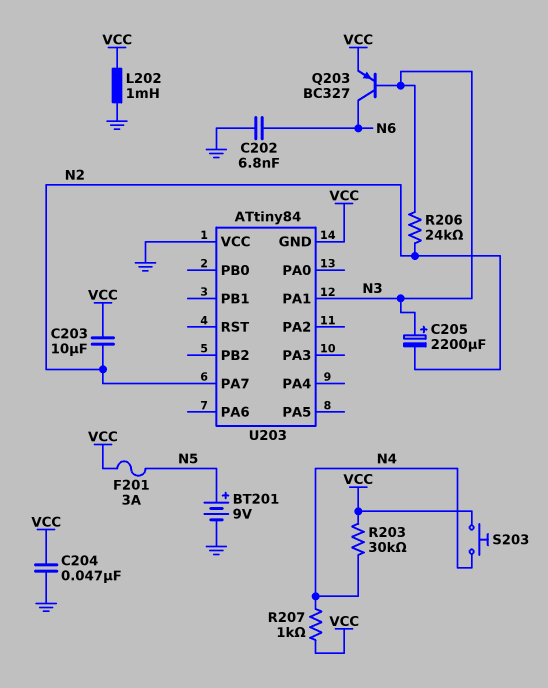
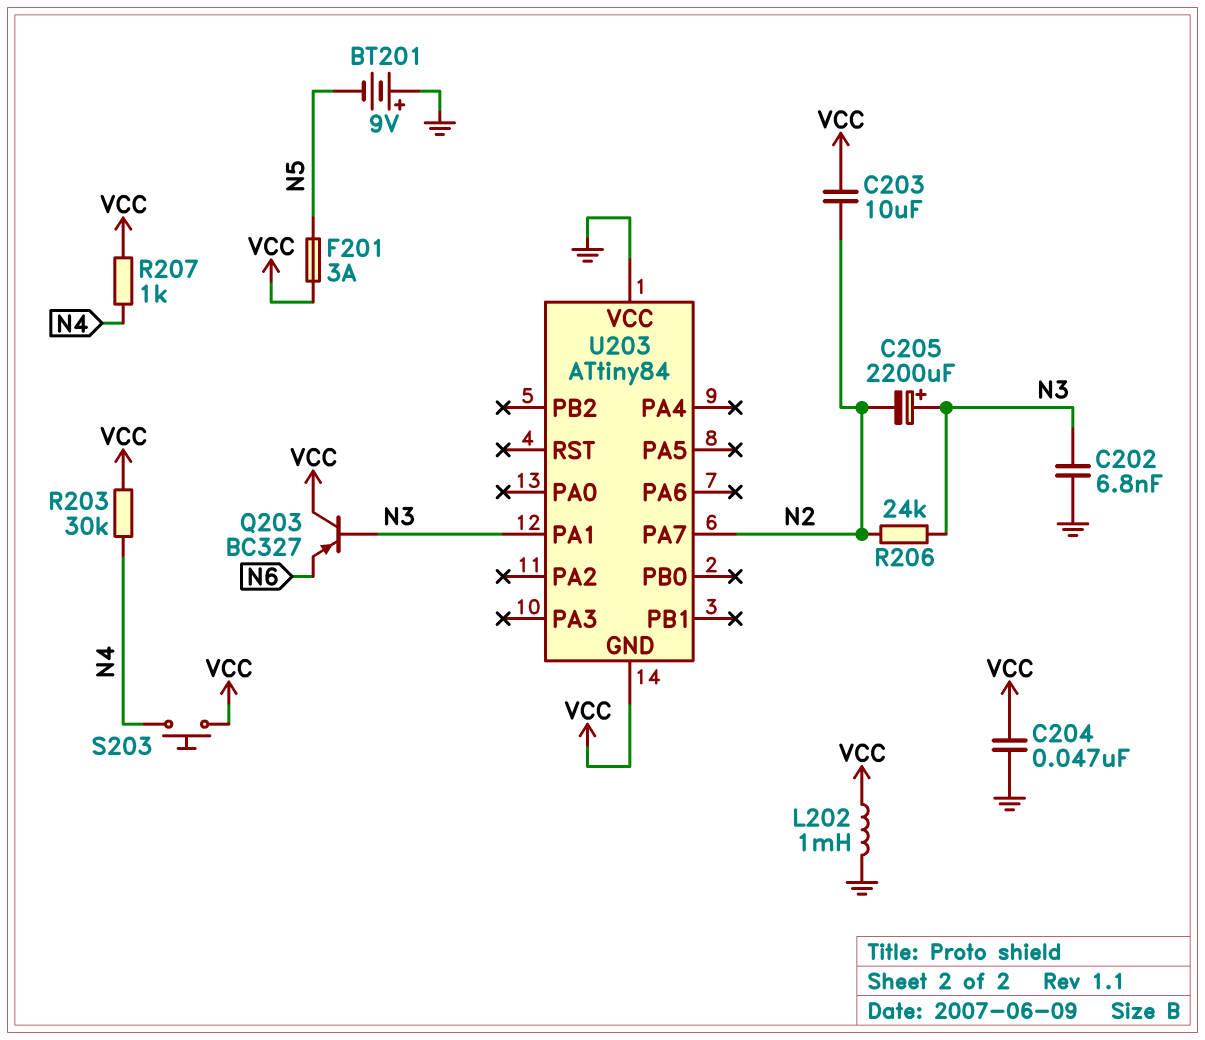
BT201: 9V (plus N5, minus GND) -> 9V (plus GND, minus N5)
C202: 6.8nF (GND, N6) -> 6.8nF (GND, N3)
Q203: PNP BC327 (B N3, C N6, E VCC) -> PNP BC327 (B N3, C VCC, E N6)

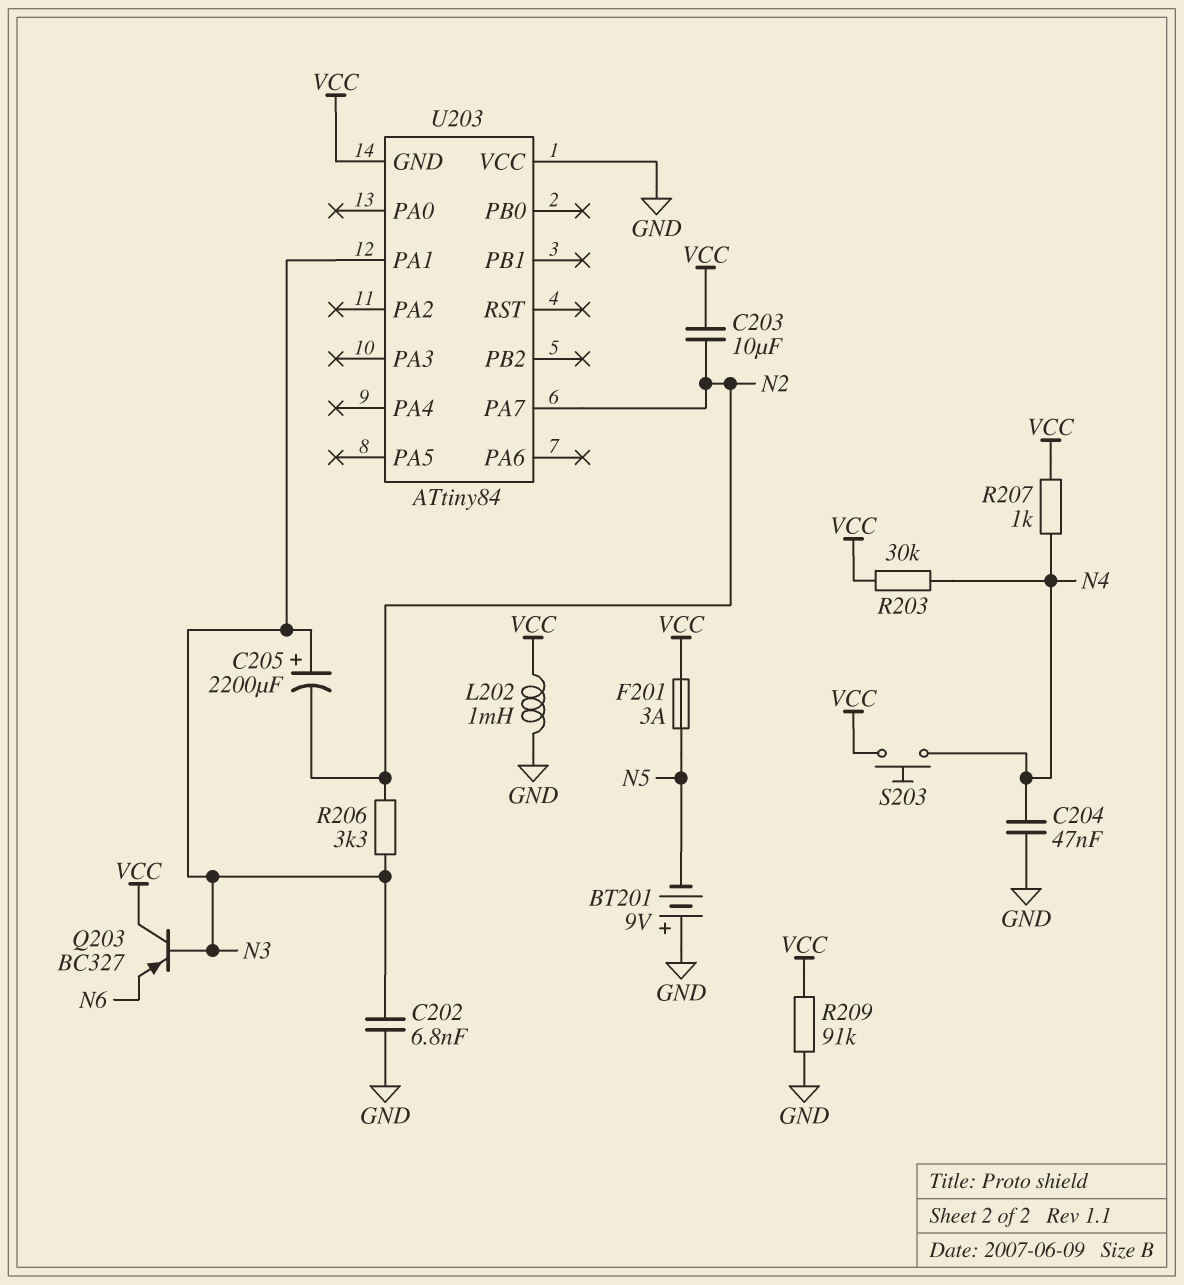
C204: 47nF (GND, VCC) -> 47nF (GND, N4)
R206: 24k (N2, N3) -> 3.3k (N2, N3)
R209: none -> 91k (GND, VCC)

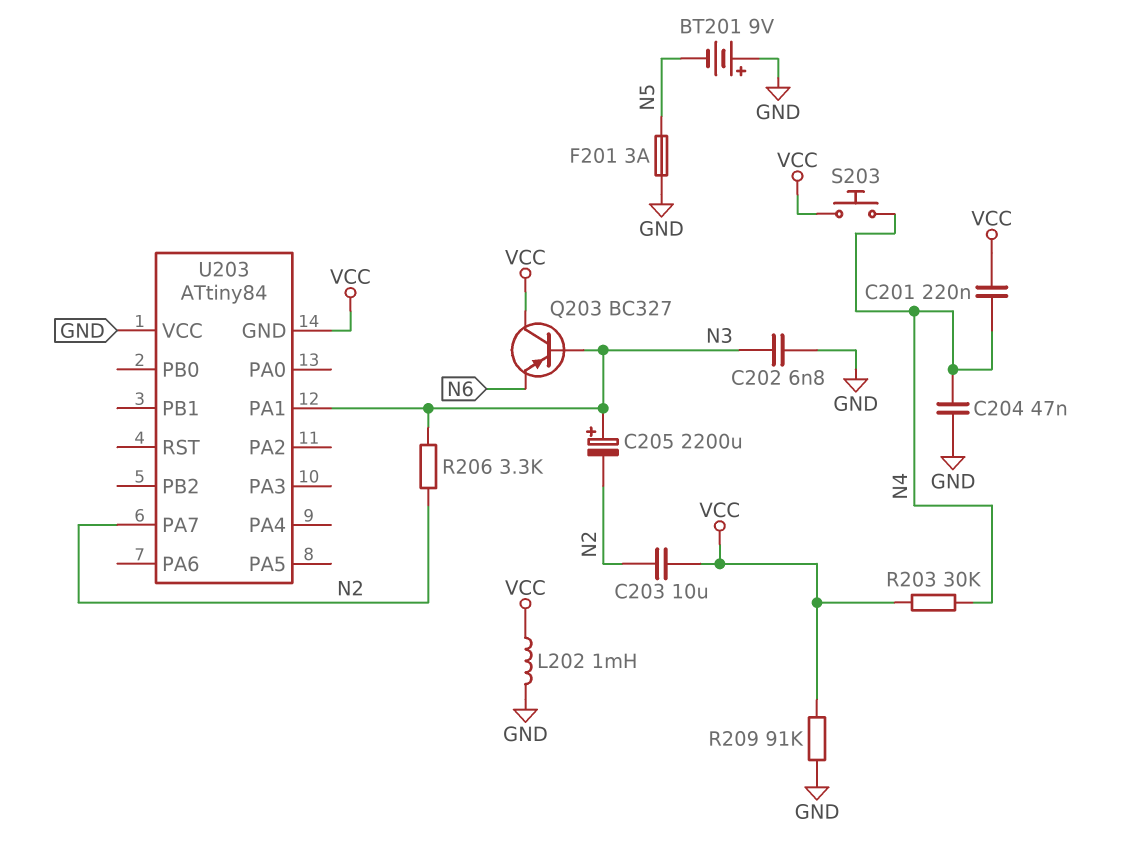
C201: none -> 220nF (N4, VCC)
F201: 3A (N5, VCC) -> 3A (GND, N5)
R207: 1k (N4, VCC) -> none

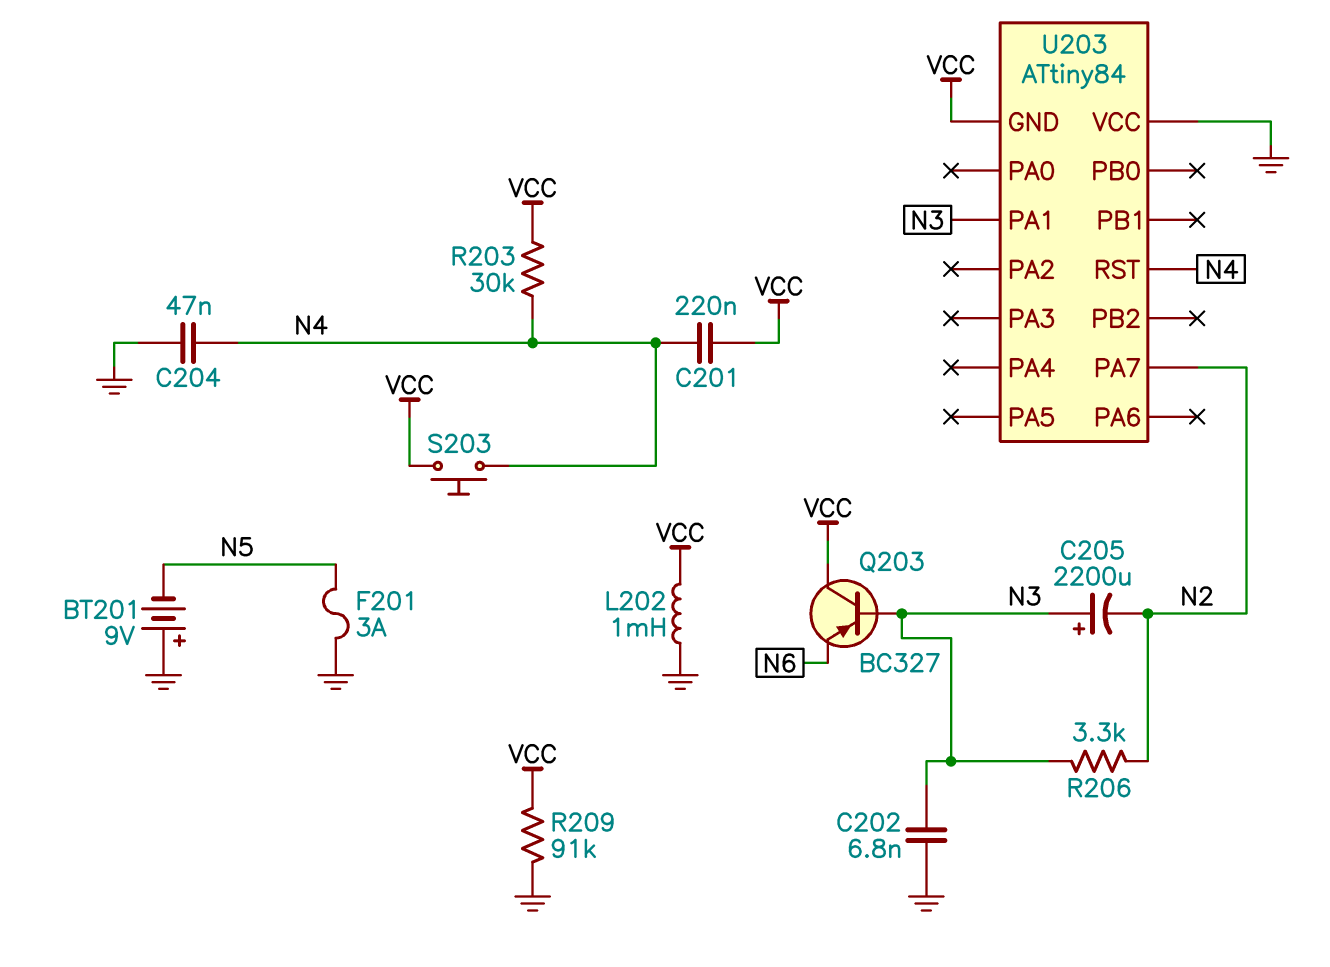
C203: 10uF (N2, VCC) -> none
U203 pin RST: none -> N4

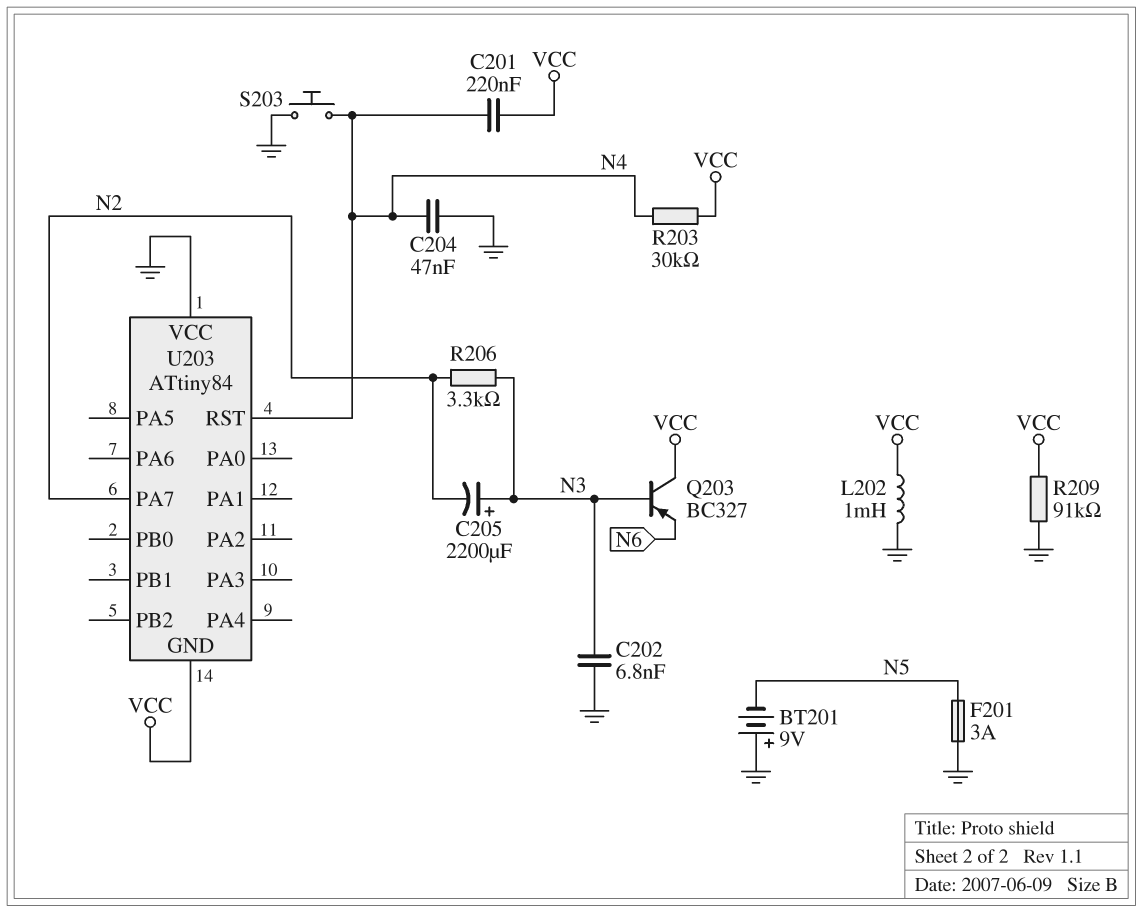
S203: button (N4, VCC) -> button (GND, N4)
U203 pin PA1: N3 -> none

